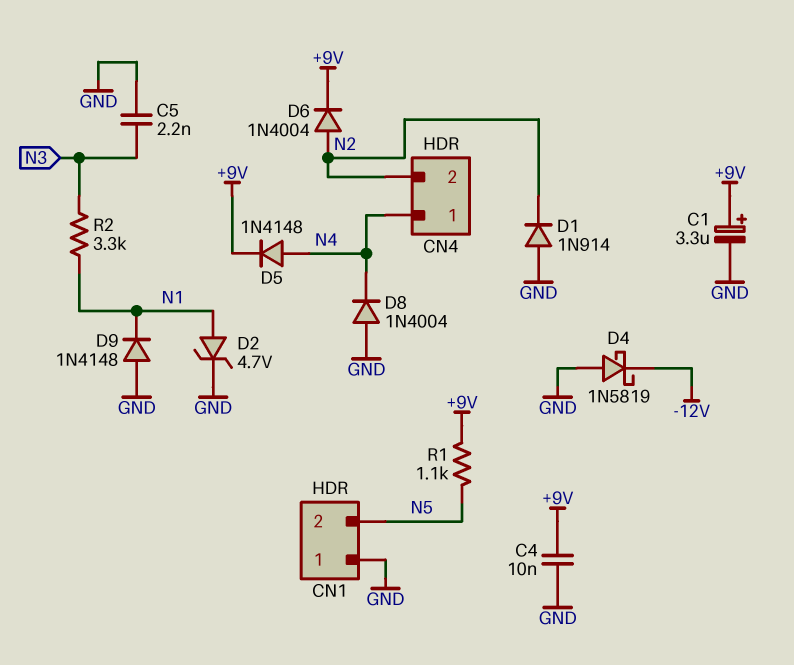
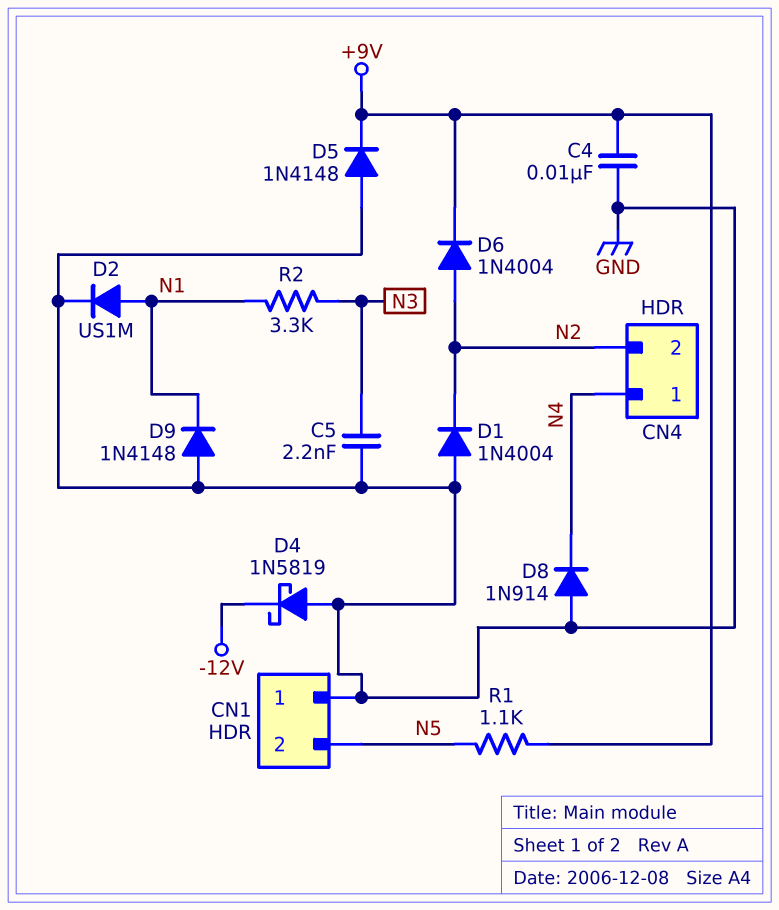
C1: 3.3uF (plus +9V, minus GND) -> none
D1: diode 1N914 (A GND, K N2) -> diode 1N4004 (A GND, K N2)
D2: zener 4.7V (A N1, K GND) -> diode US1M (A N1, K GND)
D5: diode 1N4148 (A N4, K +9V) -> diode 1N4148 (A GND, K +9V)
D8: diode 1N4004 (A GND, K N4) -> diode 1N914 (A GND, K N4)

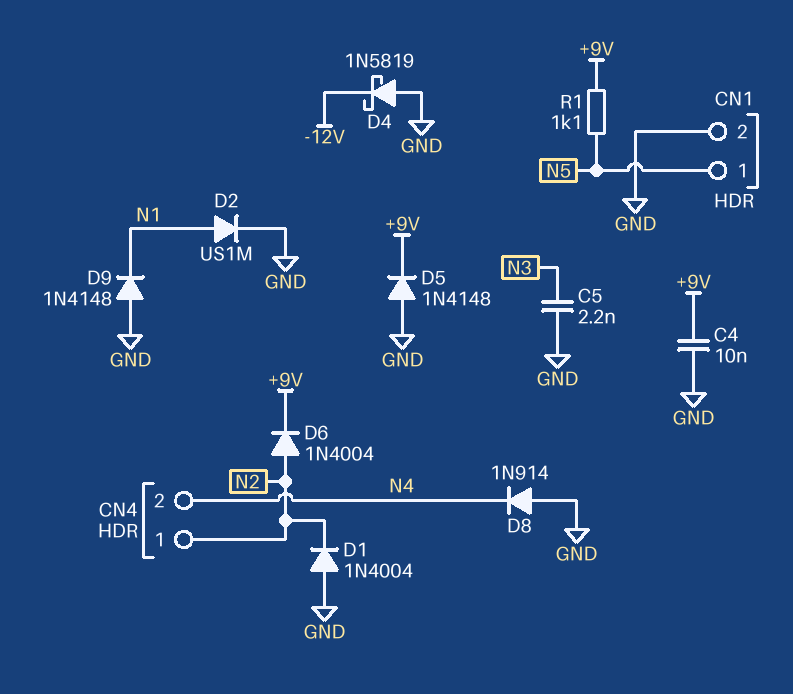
CN1 pin 1: GND -> N5
CN1 pin 2: N5 -> GND
CN4 pin 1: N4 -> N2
CN4 pin 2: N2 -> N4
R2: 3.3k (N1, N3) -> none

